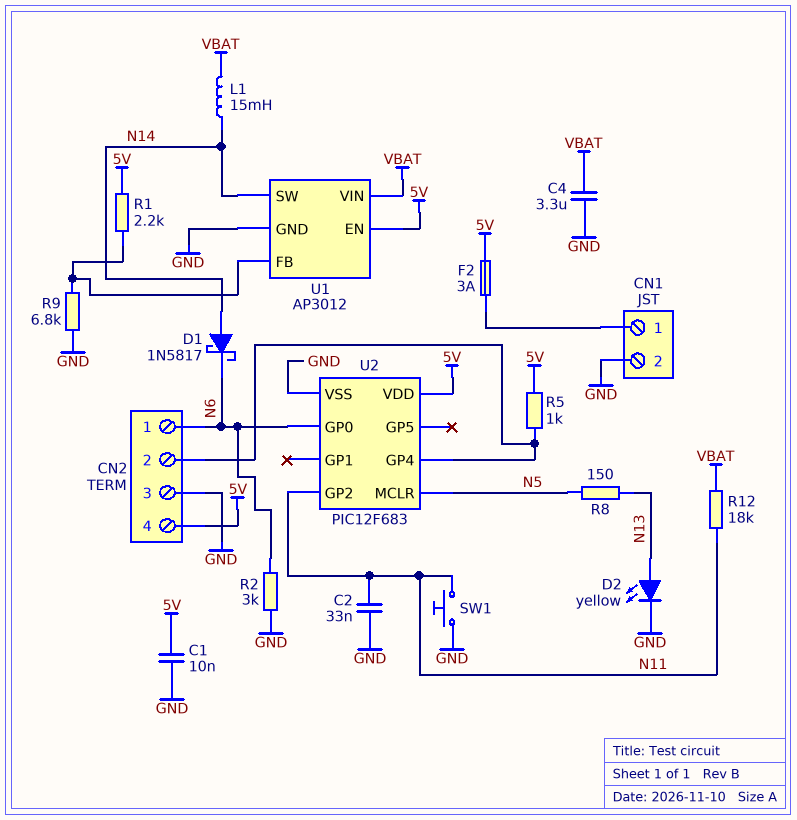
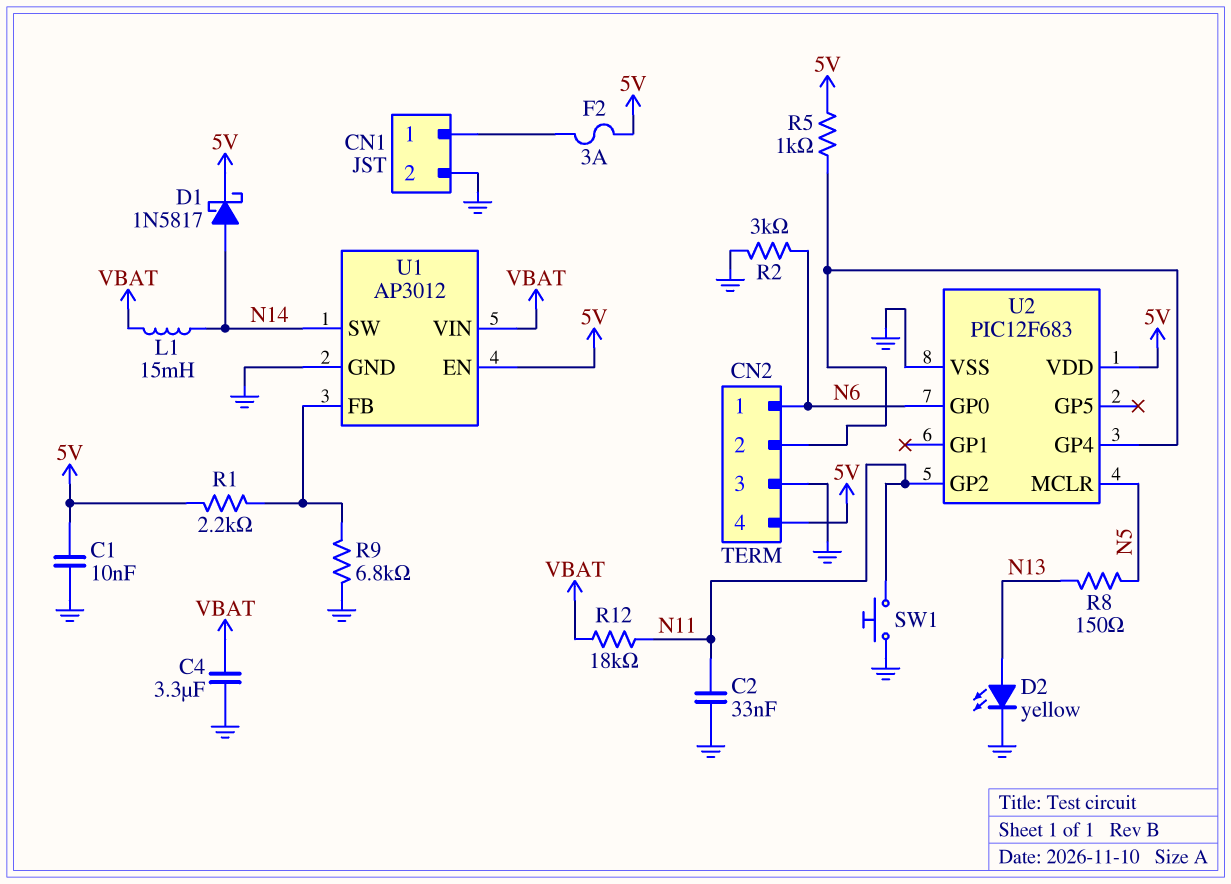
D1: schottky 1N5817 (A N14, K N6) -> schottky 1N5817 (A N14, K 5V)

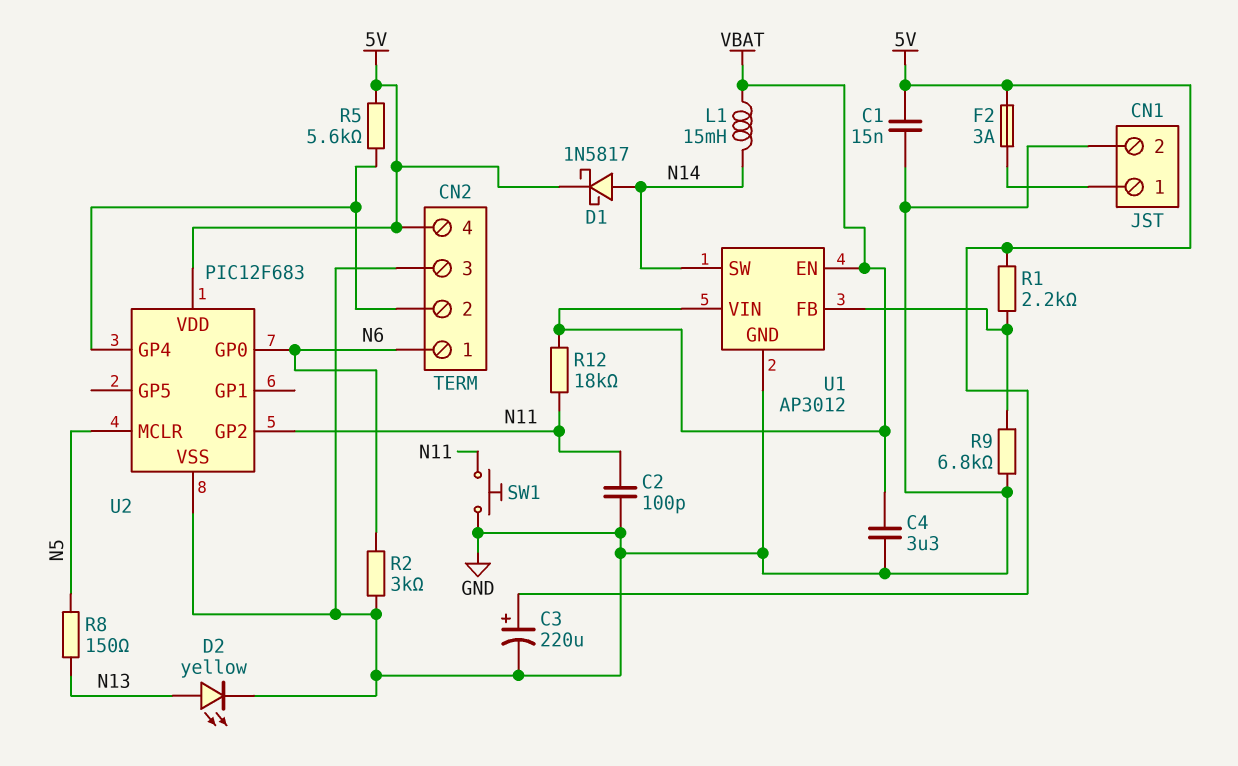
C1: 10nF (5V, GND) -> 15nF (5V, GND)
C2: 33nF (GND, N11) -> 100pF (GND, N11)
C3: none -> 220uF (plus 5V, minus GND)
R5: 1k (5V, CN2/2) -> 5.6k (5V, CN2/2)
U1 pin EN: 5V -> VBAT

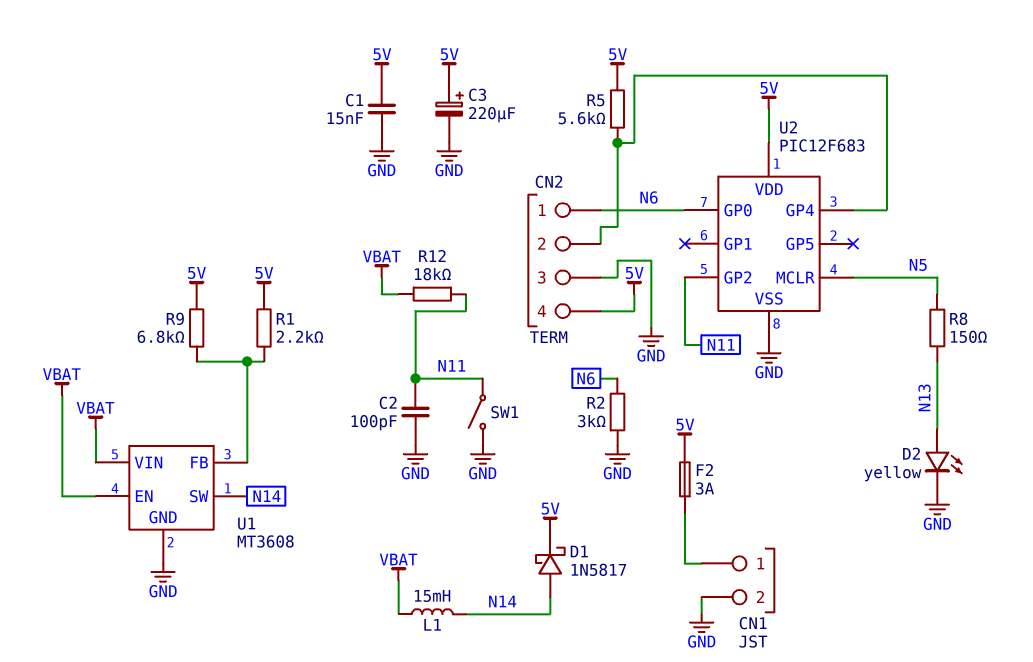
C4: 3.3uF (GND, VBAT) -> none
R9: 6.8k (GND, U1/FB) -> 6.8k (5V, U1/FB)
SW1: button (GND, N11) -> switch (GND, N11)
U1: AP3012 -> MT3608

